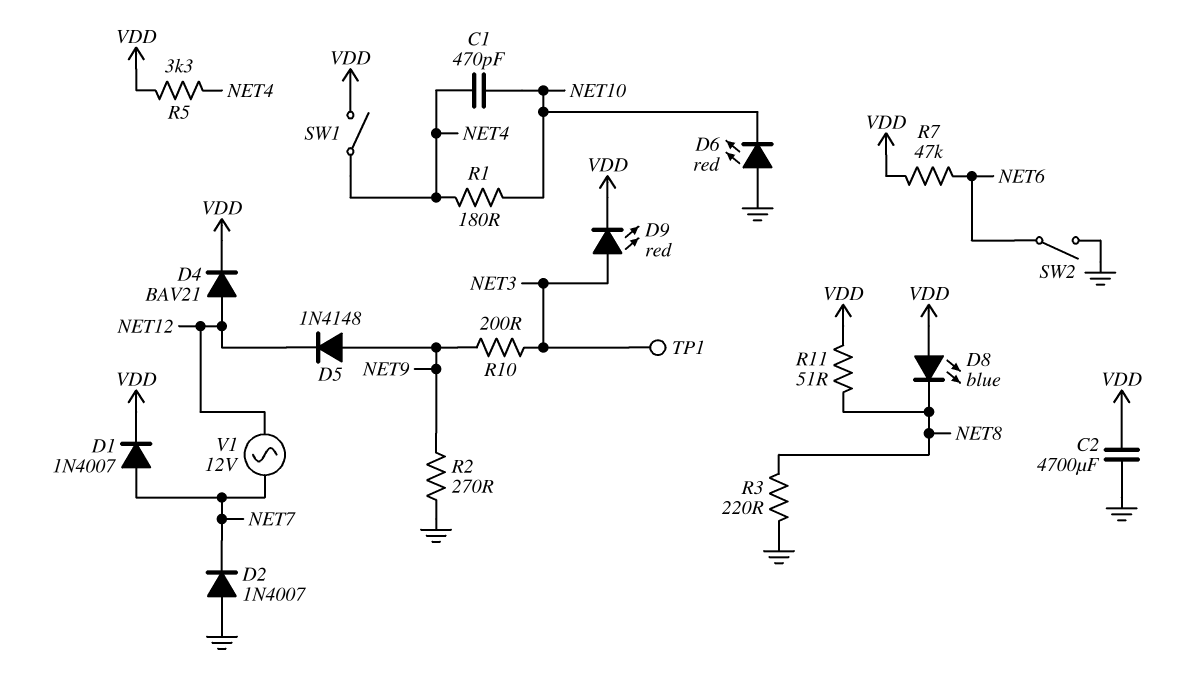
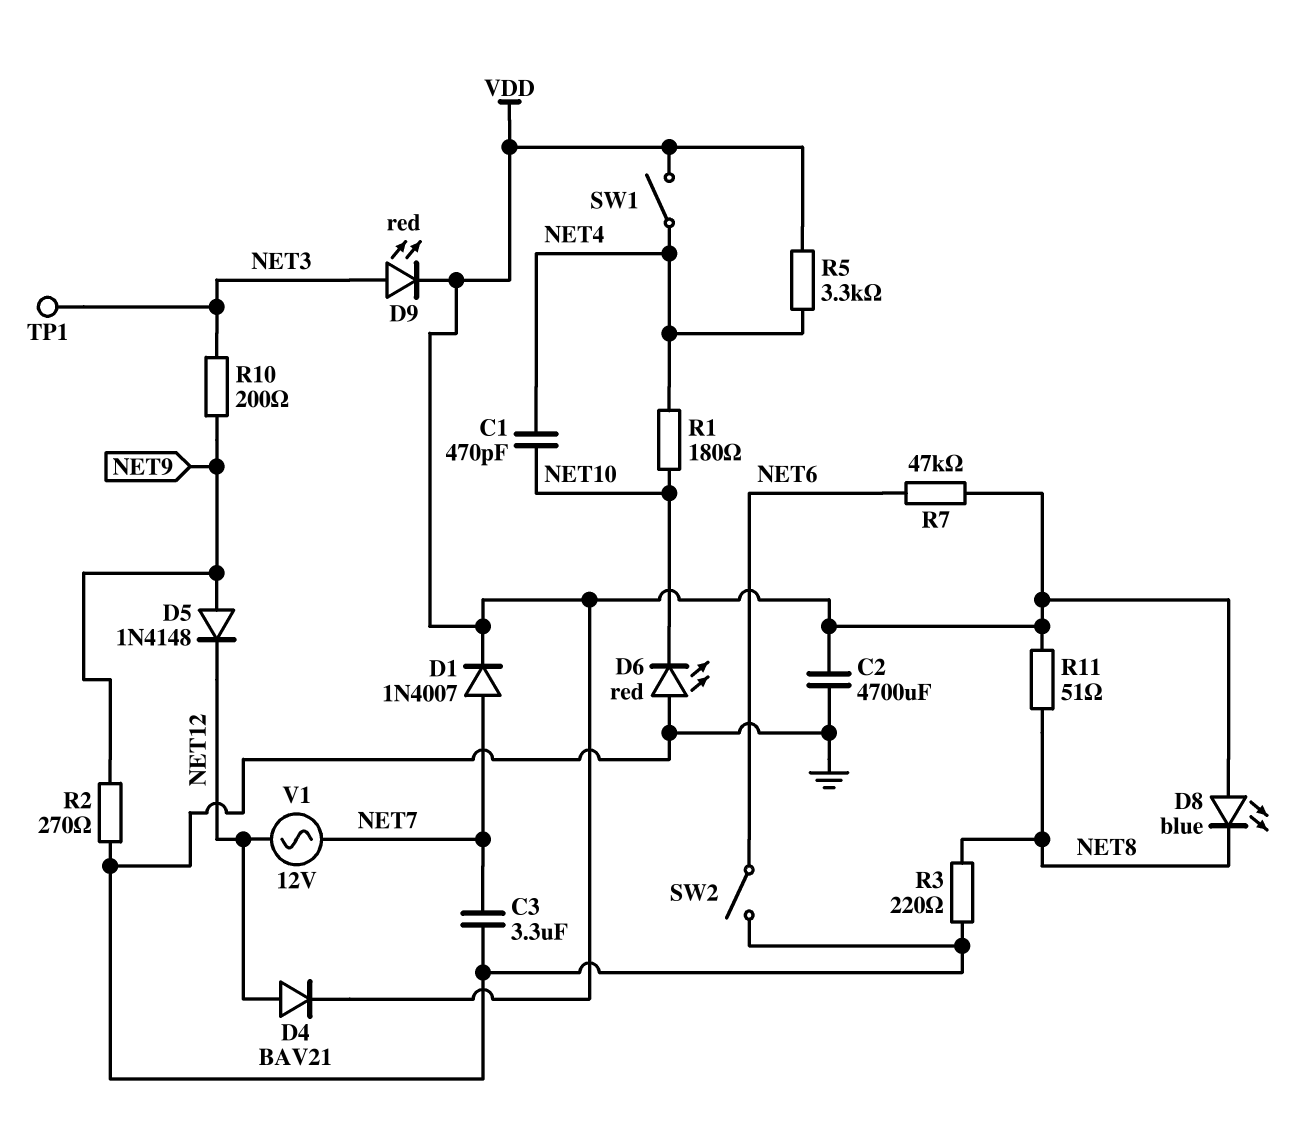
C3: none -> 3.3uF (GND, NET7)
D2: diode 1N4007 (A GND, K NET7) -> none

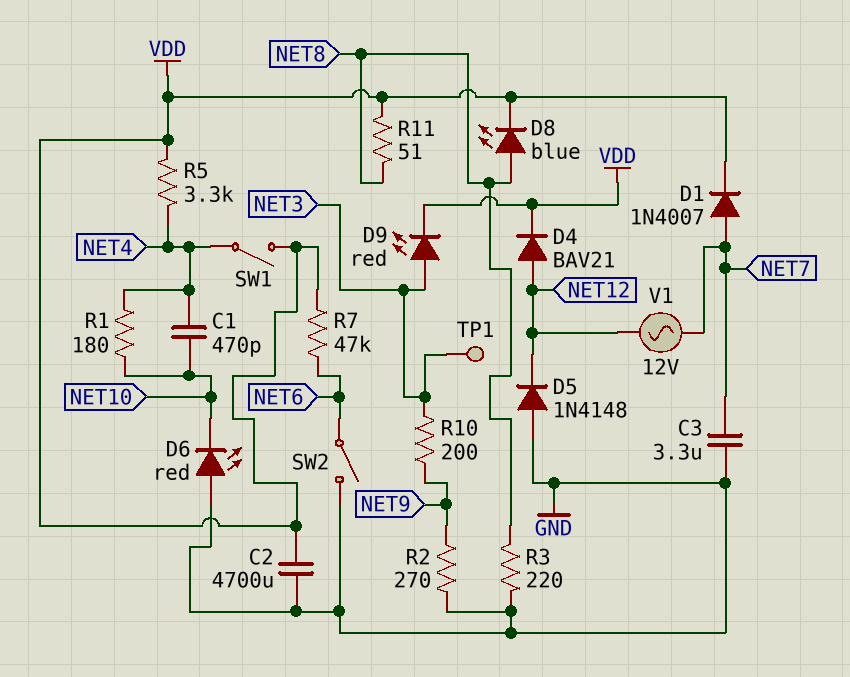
D5: diode 1N4148 (A NET9, K NET12) -> diode 1N4148 (A GND, K NET12)
D8: LED blue (A VDD, K NET8) -> LED blue (A NET8, K VDD)

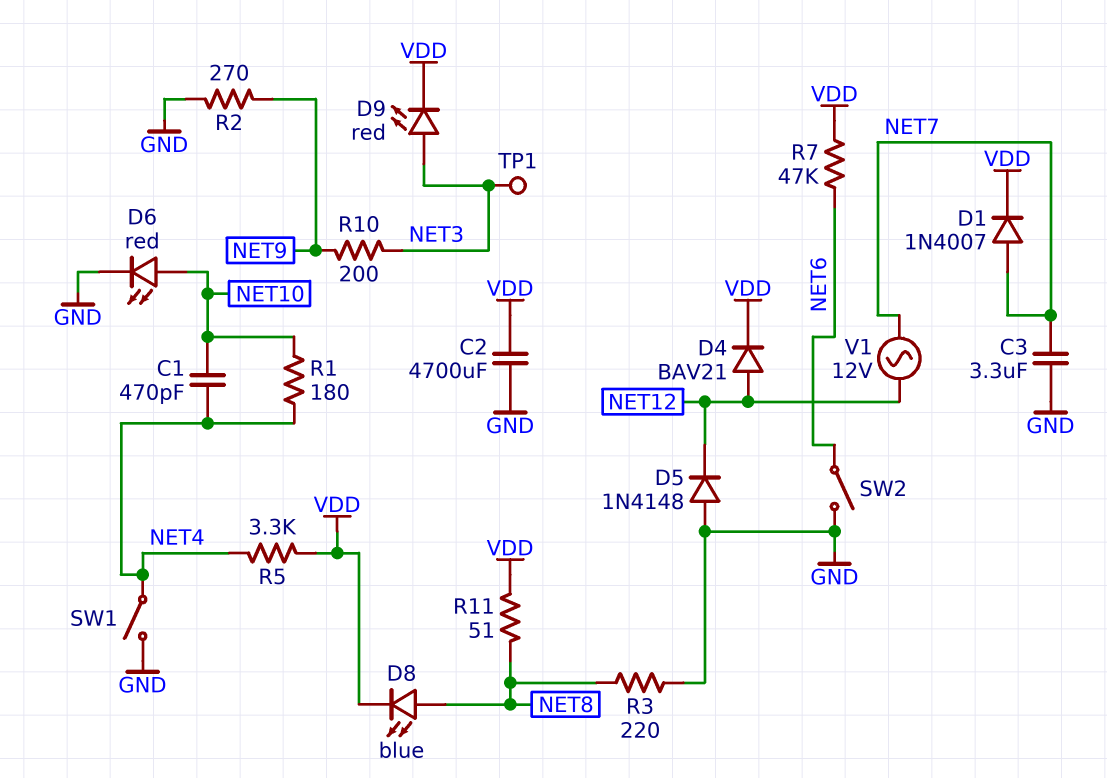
D6: LED red (A GND, K NET10) -> LED red (A NET10, K GND)
SW1: switch (NET4, VDD) -> switch (GND, NET4)

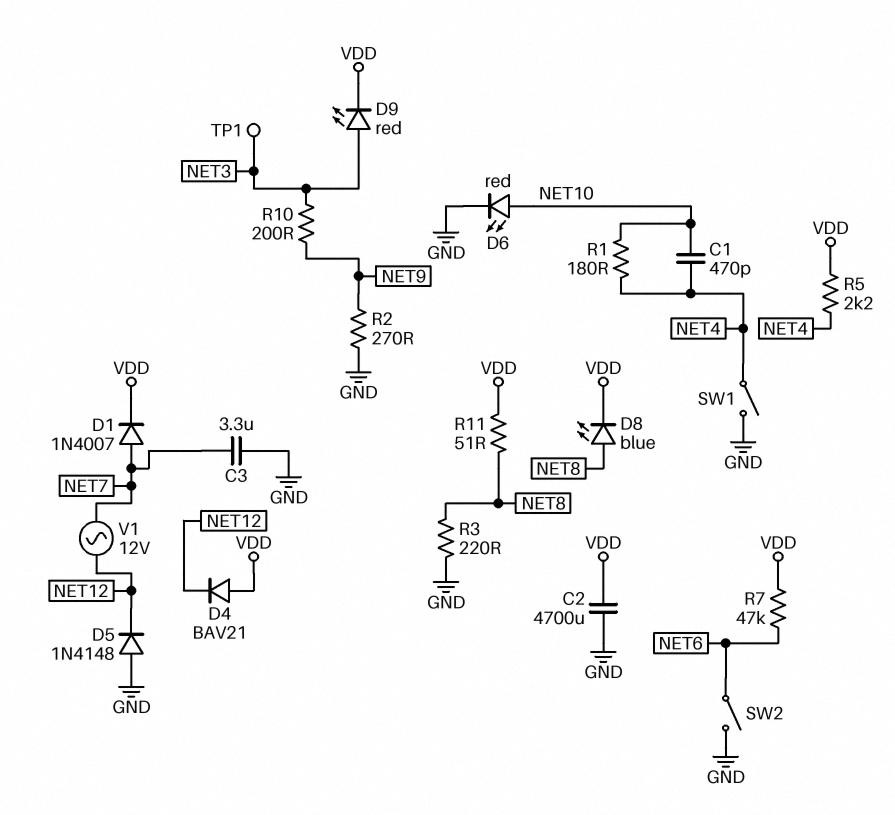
D4: diode BAV21 (A NET12, K VDD) -> diode BAV21 (A VDD, K NET12)
R5: 3.3k (NET4, VDD) -> 2.2k (NET4, VDD)

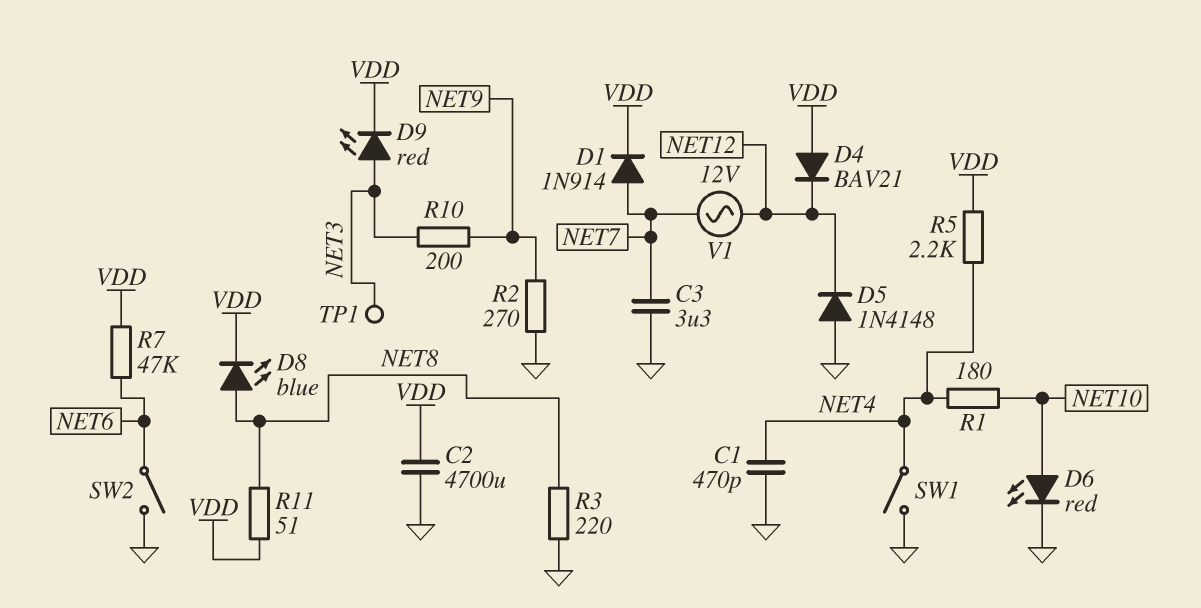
C1: 470pF (NET4, NET10) -> 470pF (GND, NET4)
D1: diode 1N4007 (A NET7, K VDD) -> diode 1N914 (A NET7, K VDD)

